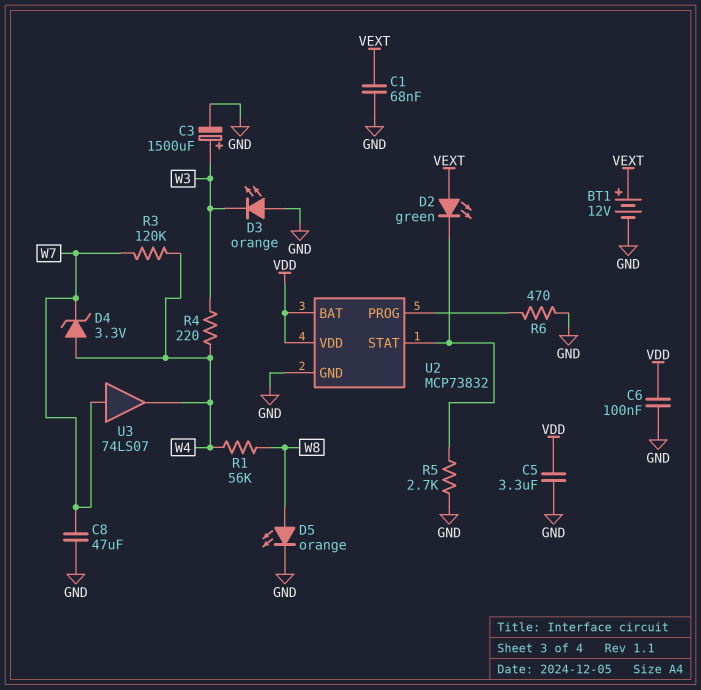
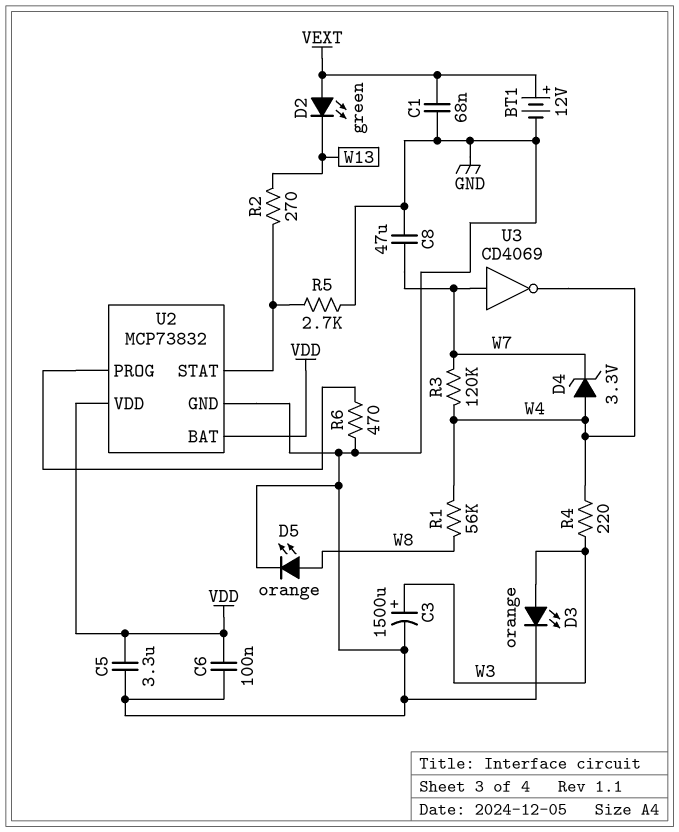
D2: LED green (A VEXT, K U2/STAT) -> LED green (A VEXT, K W13)
D3: LED orange (A GND, K W3) -> LED orange (A W3, K GND)
R2: none -> 270 (U2/STAT, W13)
U3: buffer 74LS07 (in W7, out W4) -> NOT CD4069 (in W7, out W4)

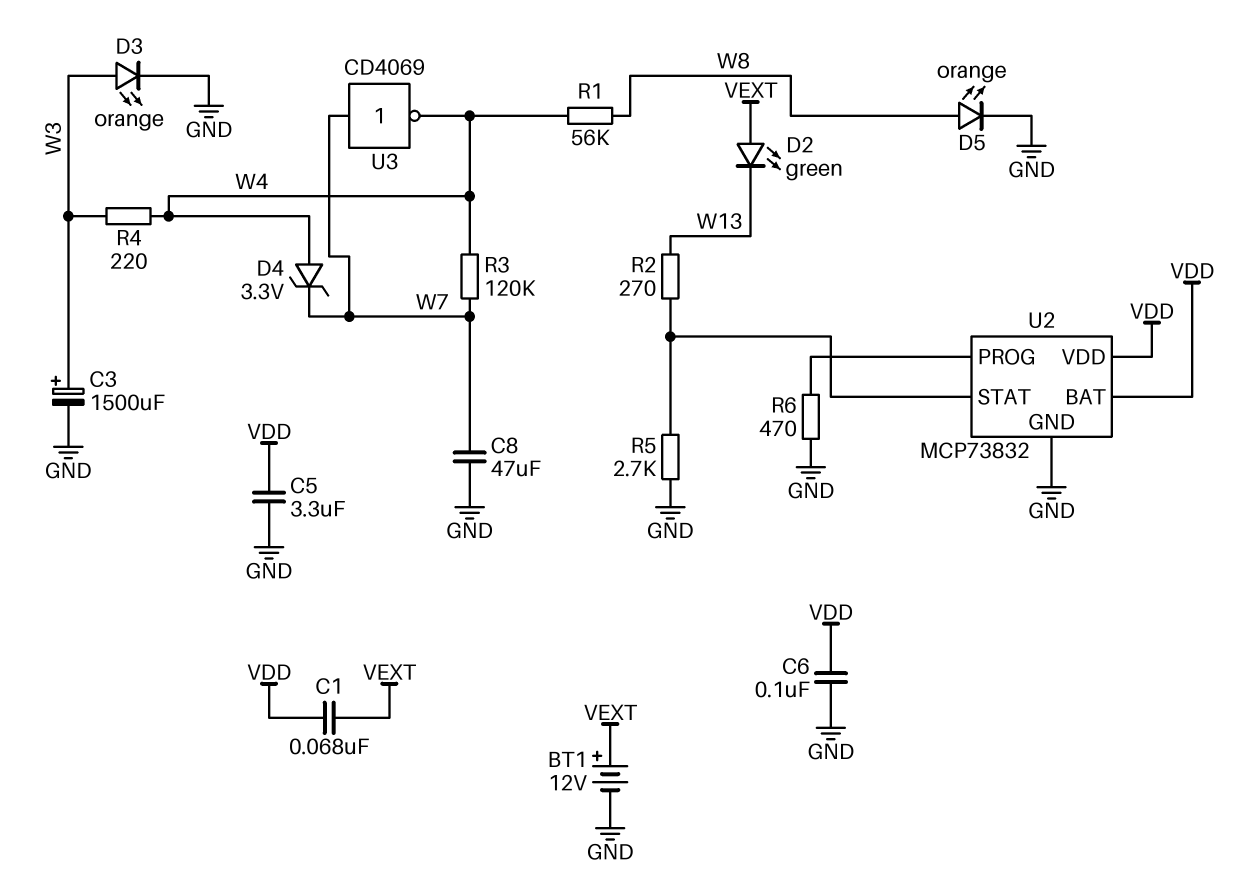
C1: 68nF (GND, VEXT) -> 68nF (VDD, VEXT)

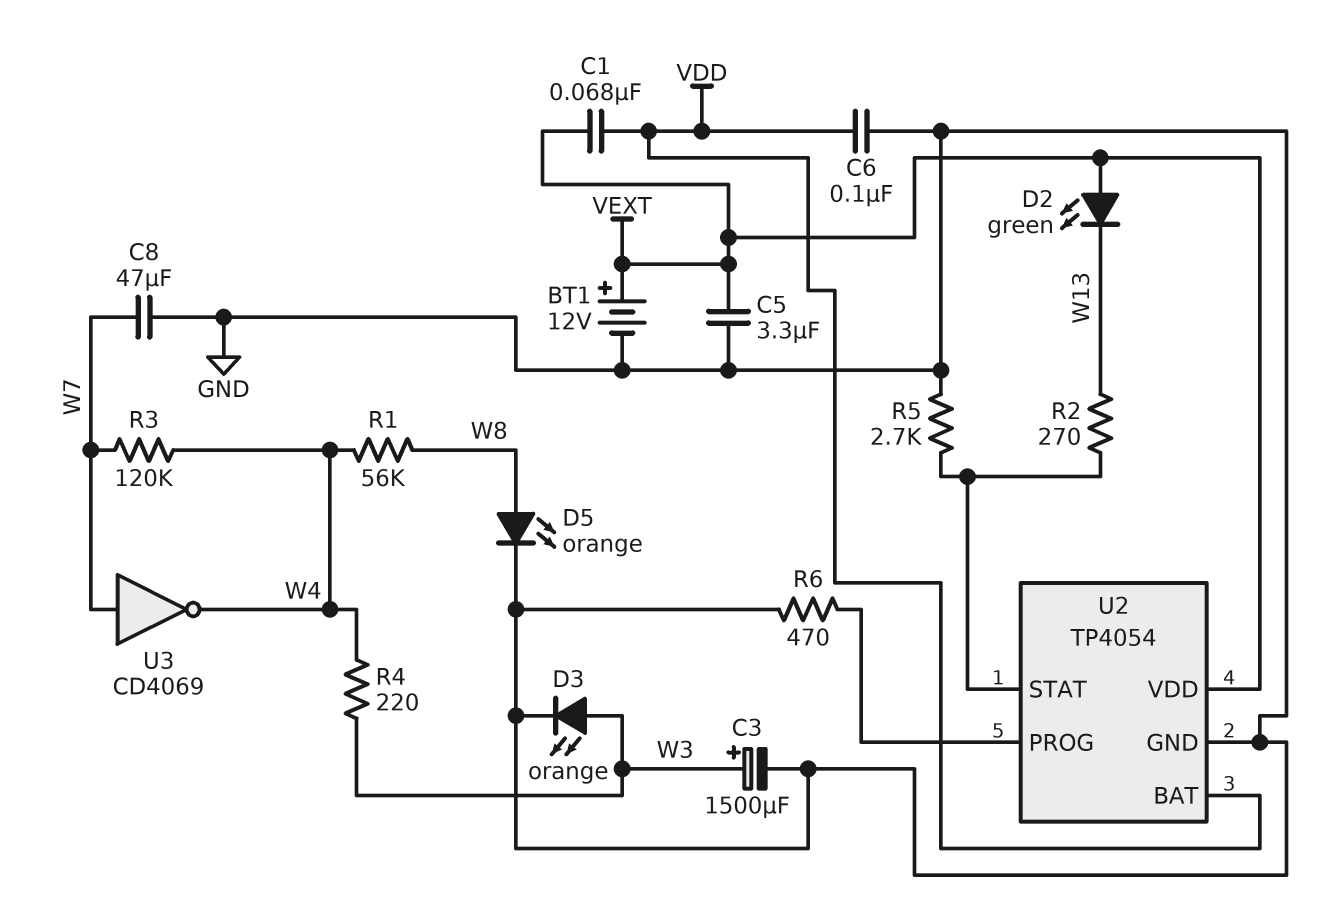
C5: 3.3uF (GND, VDD) -> 3.3uF (GND, VEXT)
D4: zener 3.3V (A W4, K W7) -> none
U2: MCP73832 -> TP4054
U2 pin VDD: VDD -> VEXT

